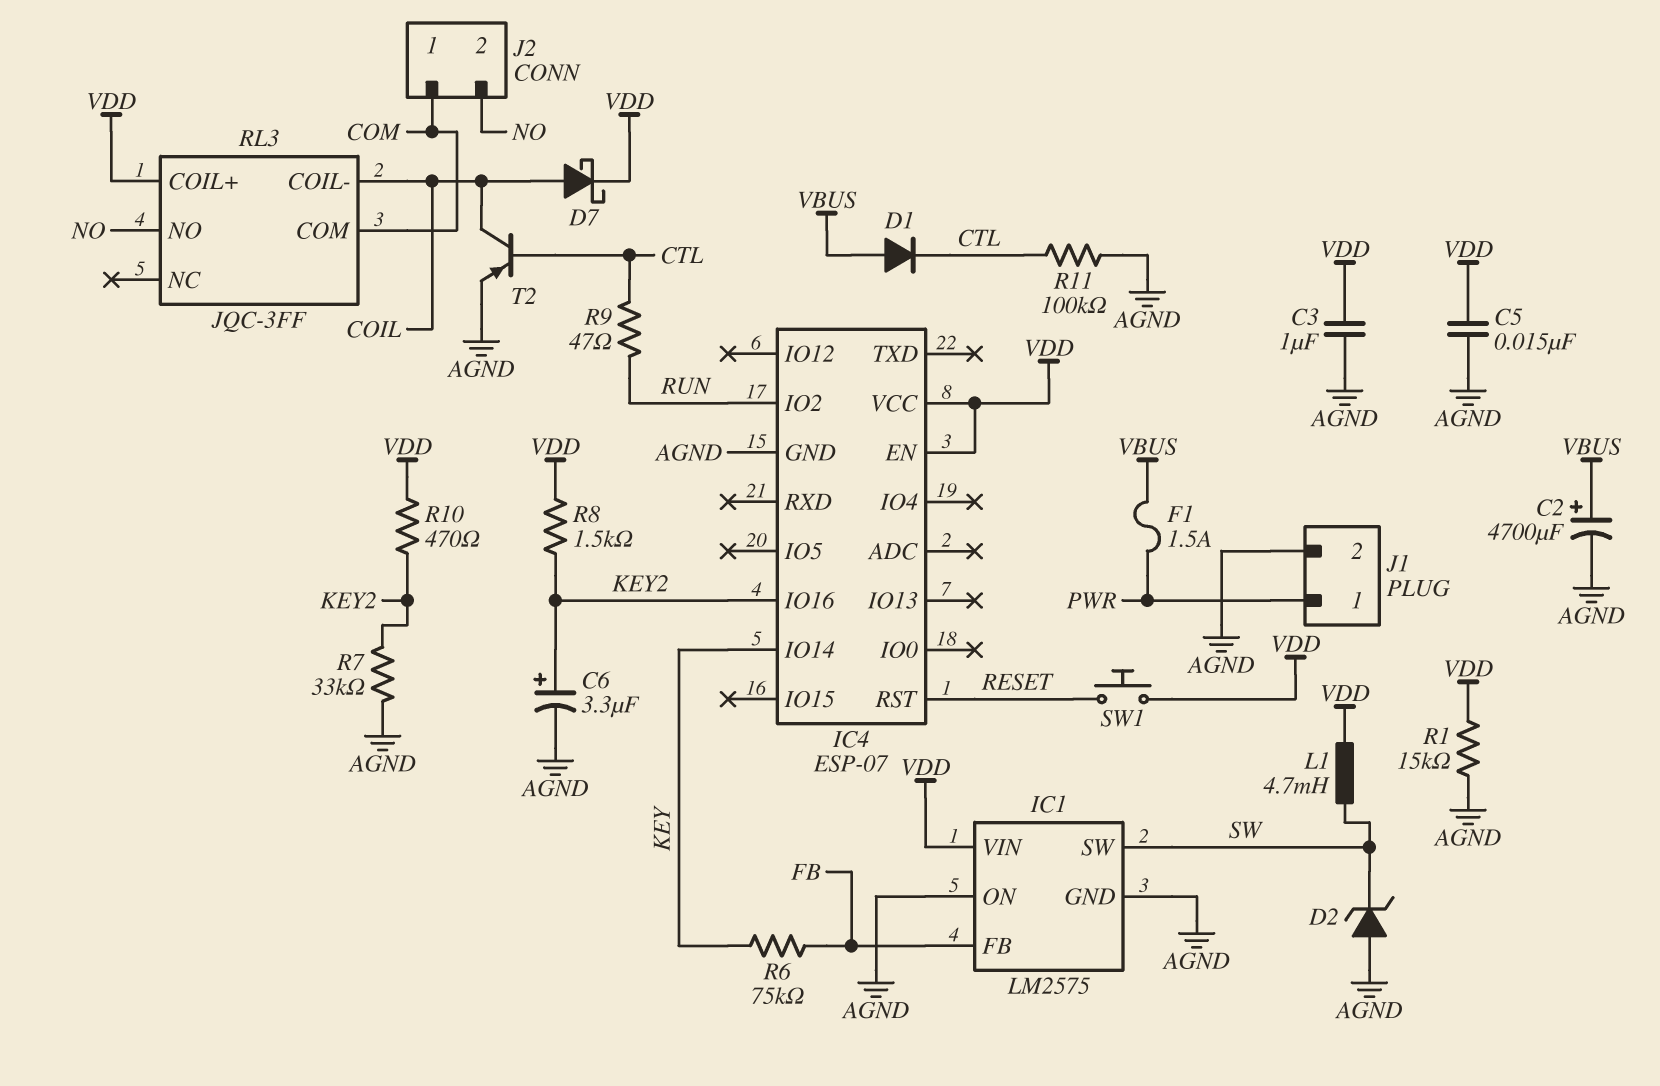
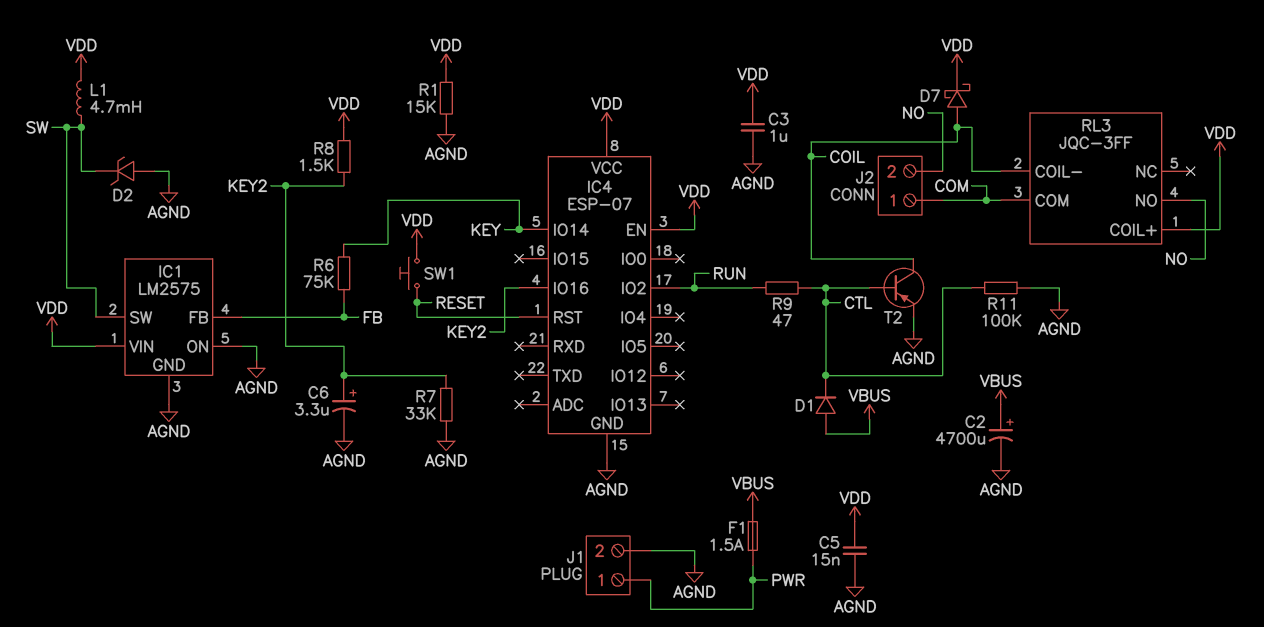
R10: 470 (KEY2, VDD) -> none

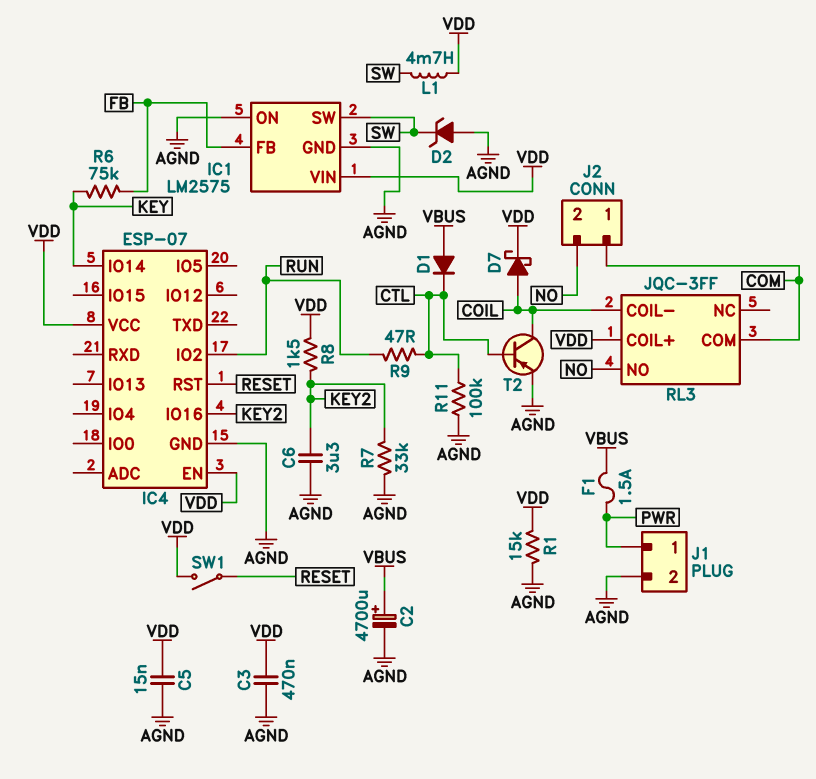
C3: 1uF (AGND, VDD) -> 470nF (AGND, VDD)
C6: 3.3uF (plus KEY2, minus AGND) -> 3.3uF (AGND, KEY2)
SW1: button (RESET, VDD) -> switch (RESET, VDD)

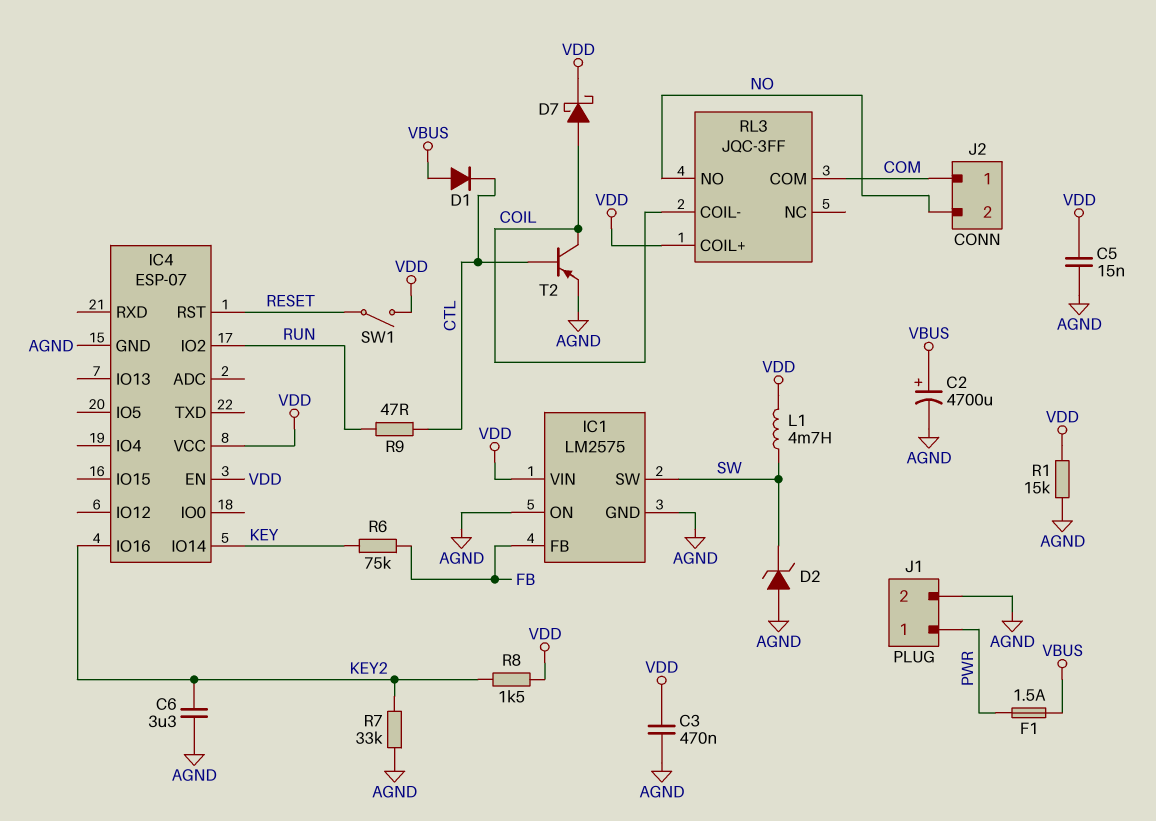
R11: 100k (AGND, CTL) -> none

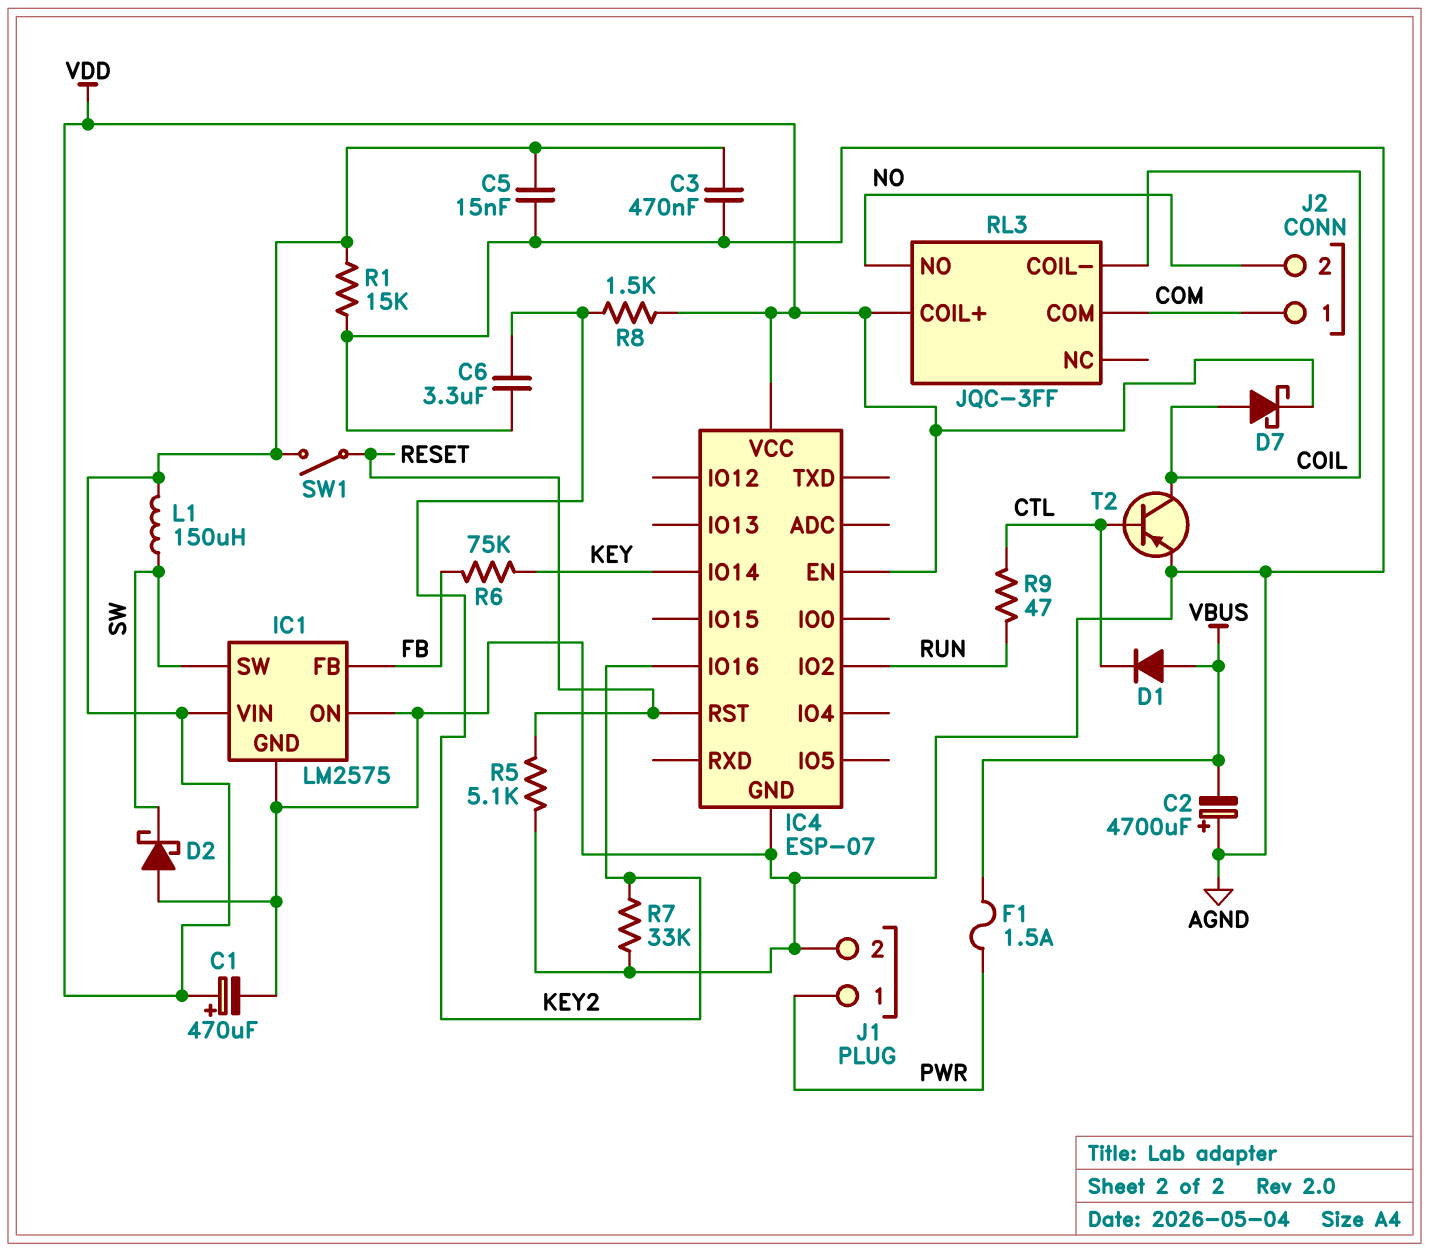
C1: none -> 470uF (plus VDD, minus AGND)
C2: 4700uF (plus VBUS, minus AGND) -> 4700uF (plus AGND, minus VBUS)
D2: zener (A AGND, K SW) -> schottky (A AGND, K SW)
L1: 4.7mH (SW, VDD) -> 150uH (SW, VDD)
R5: none -> 5.1k (AGND, RESET)

